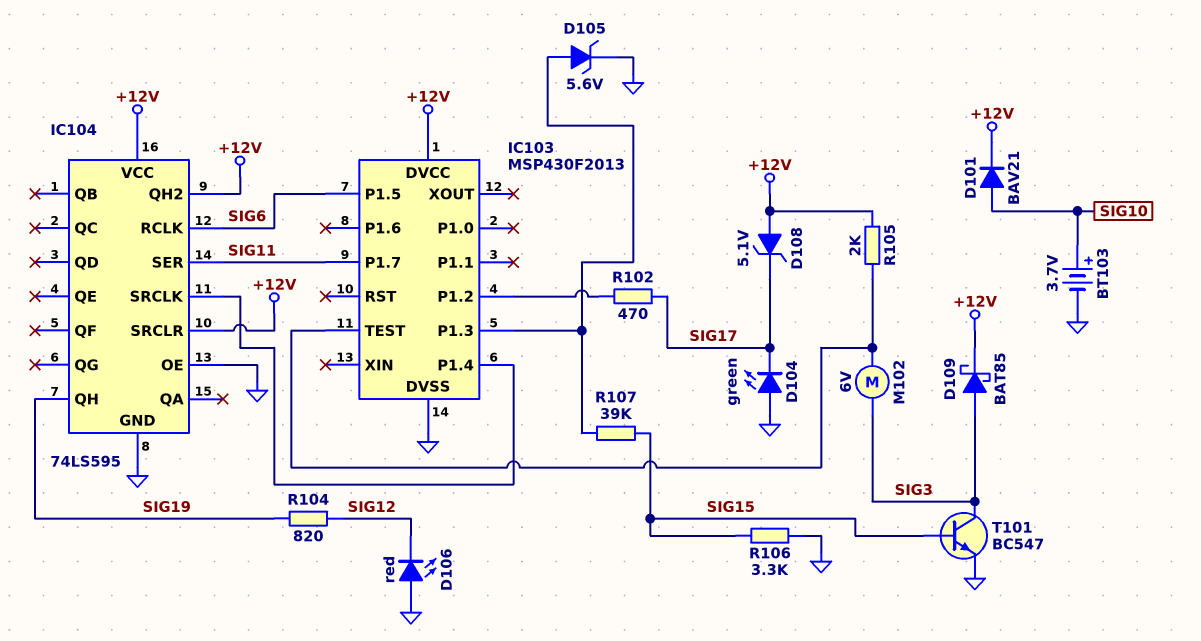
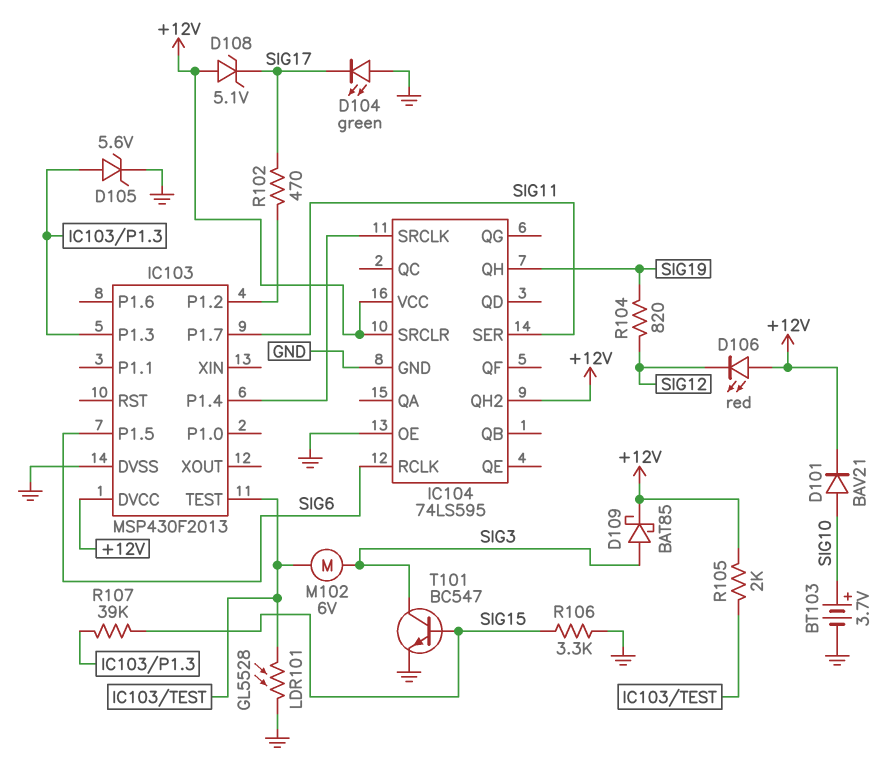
D106: LED red (A GND, K SIG12) -> LED red (A +12V, K SIG12)
LDR101: none -> GL5528 (GND, IC103/TEST)

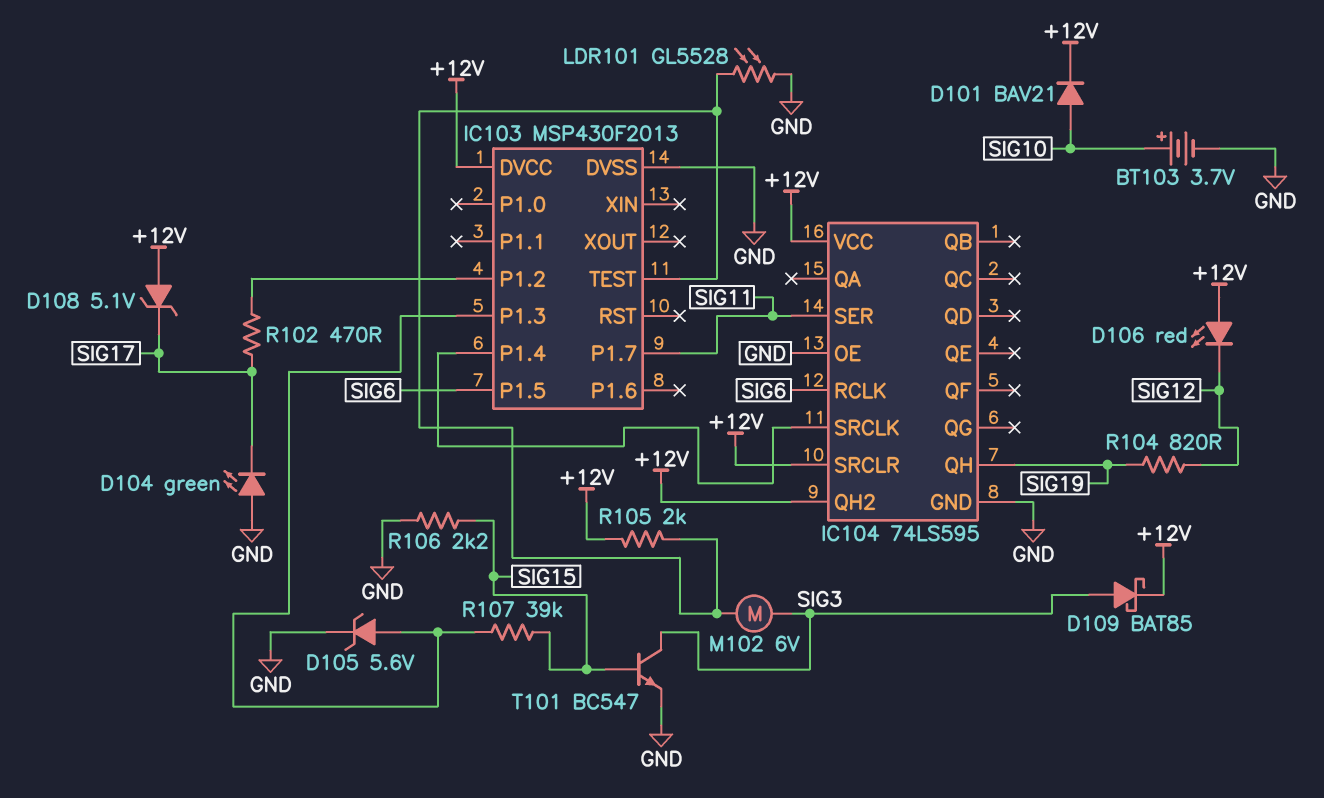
R106: 3.3k (GND, SIG15) -> 2.2k (GND, SIG15)

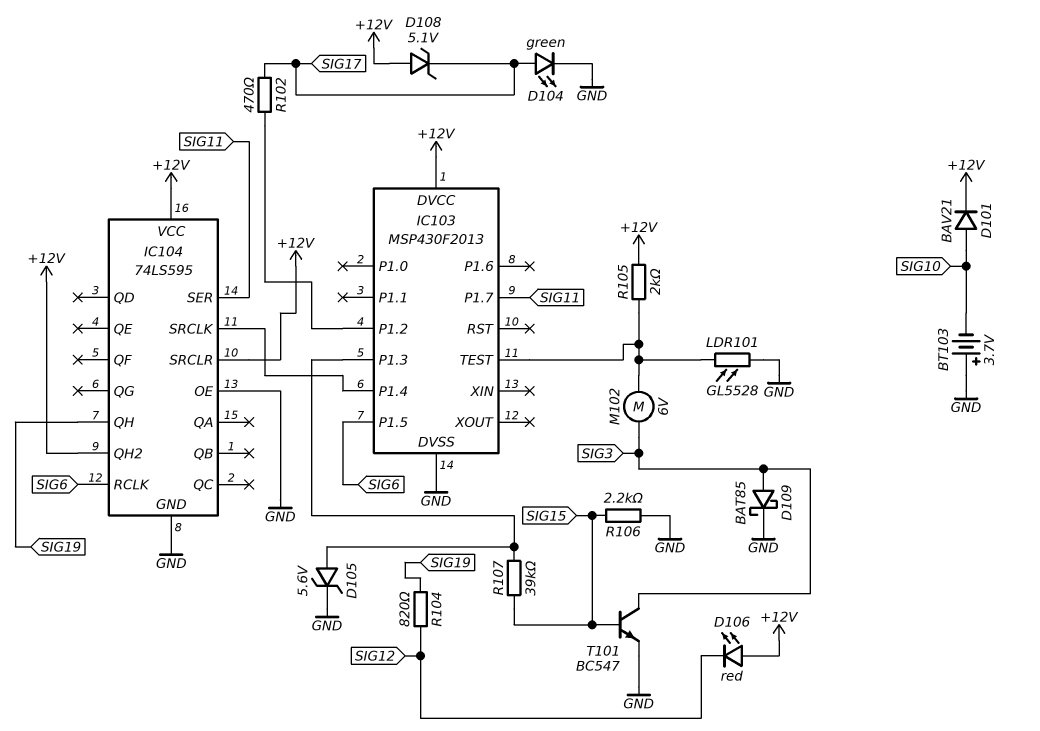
BT103: 3.7V (plus SIG10, minus GND) -> 3.7V (plus GND, minus SIG10)
D104: LED green (A GND, K SIG17) -> LED green (A SIG17, K GND)
D109: schottky BAT85 (A SIG3, K +12V) -> schottky BAT85 (A SIG3, K GND)

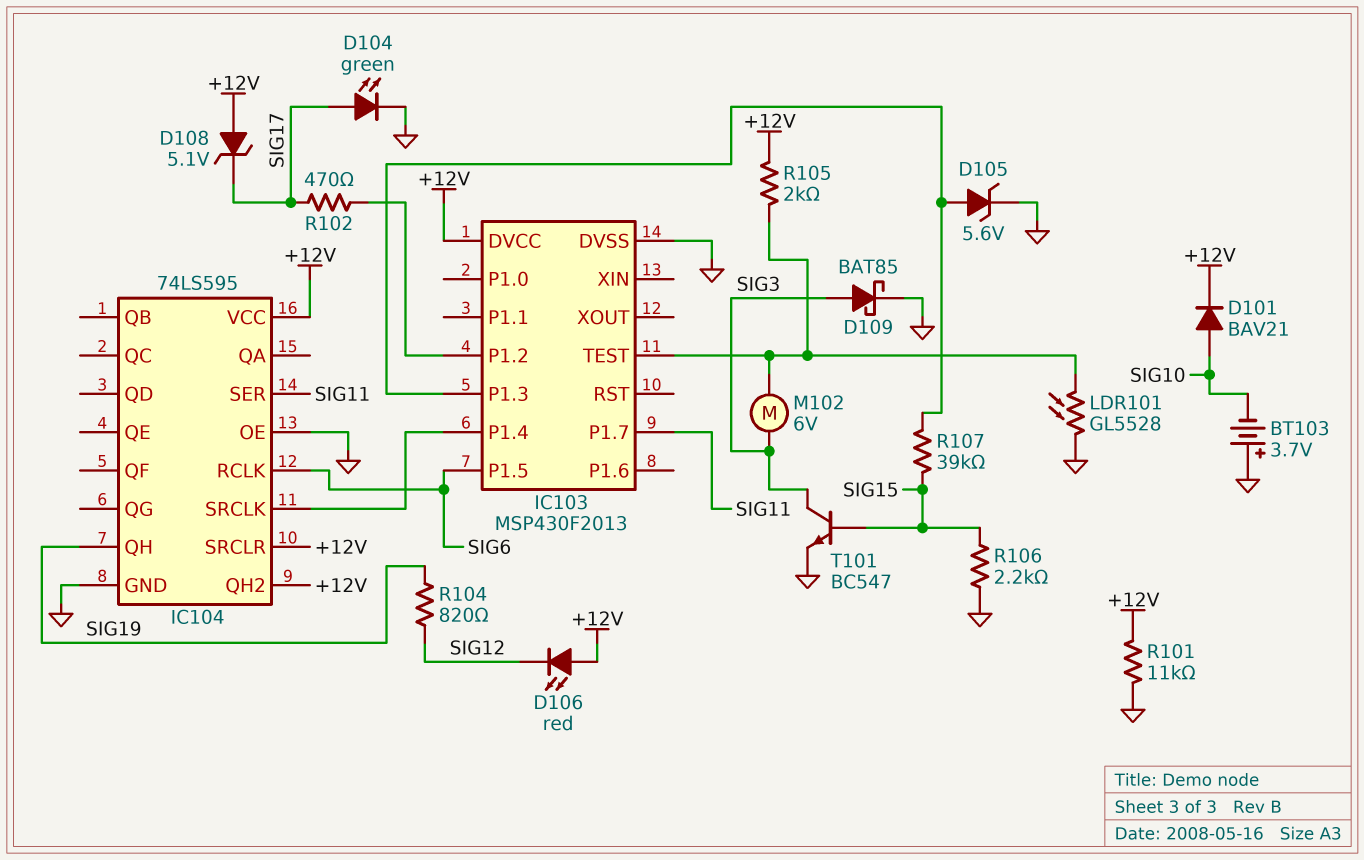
R101: none -> 11k (+12V, GND)

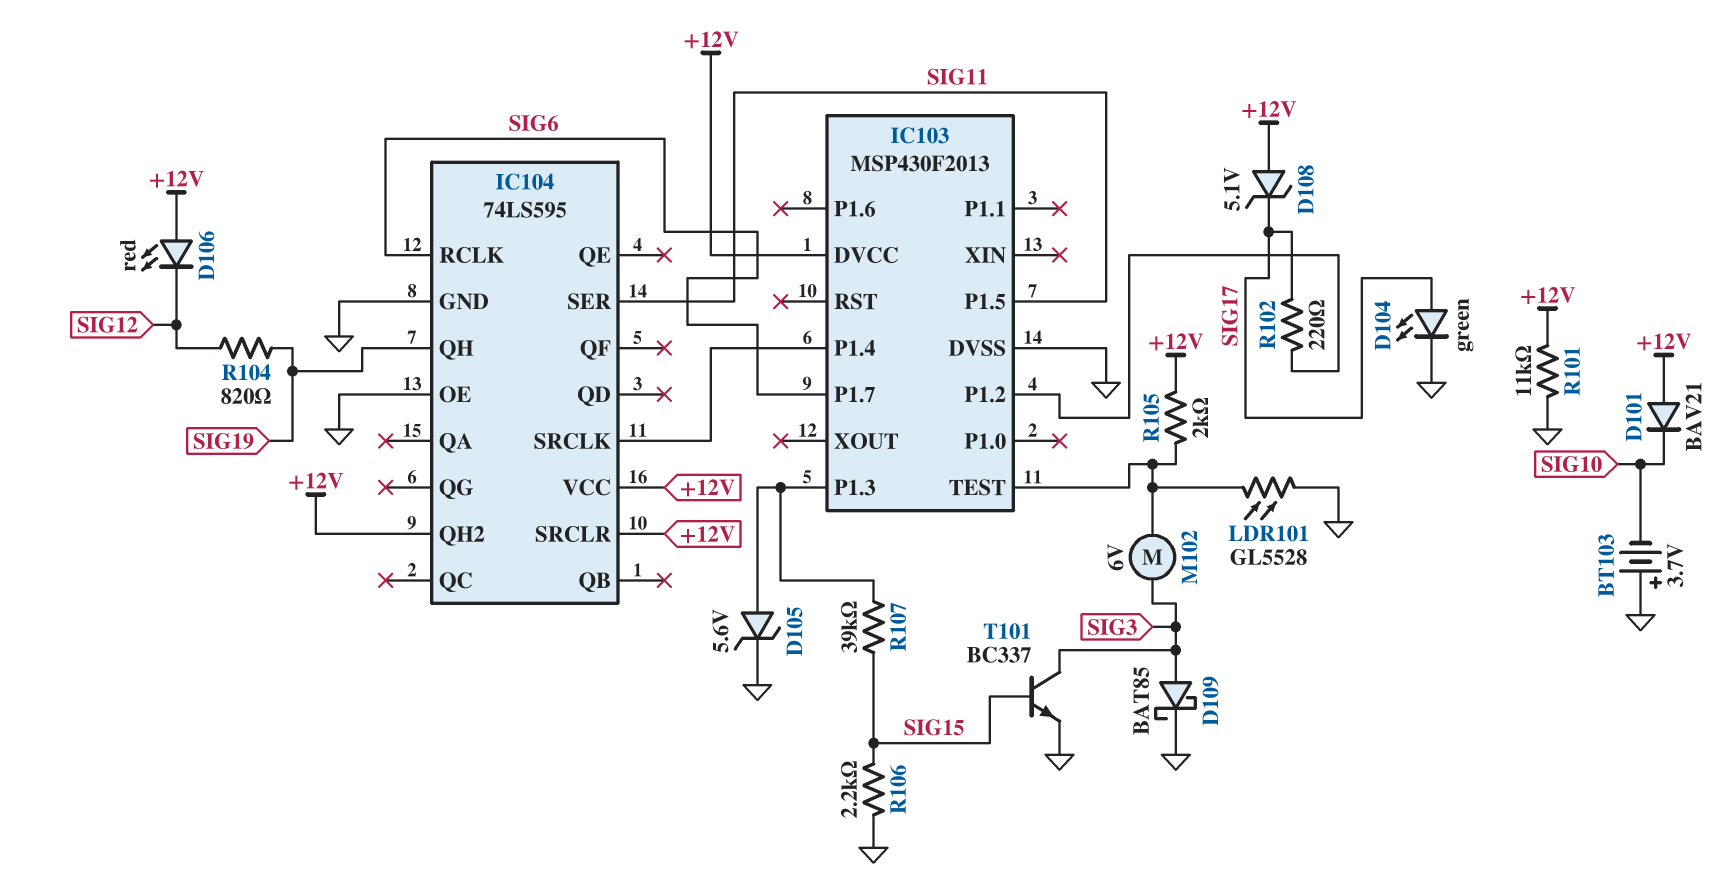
D101: diode BAV21 (A SIG10, K +12V) -> diode BAV21 (A +12V, K SIG10)
IC103 pin P1.5: SIG6 -> SIG11
IC103 pin P1.7: SIG11 -> SIG6
R102: 470 (IC103/P1.2, SIG17) -> 220 (IC103/P1.2, SIG17)
T101: NPN BC547 (B SIG15, C SIG3, E GND) -> NPN BC337 (B SIG15, C SIG3, E GND)

